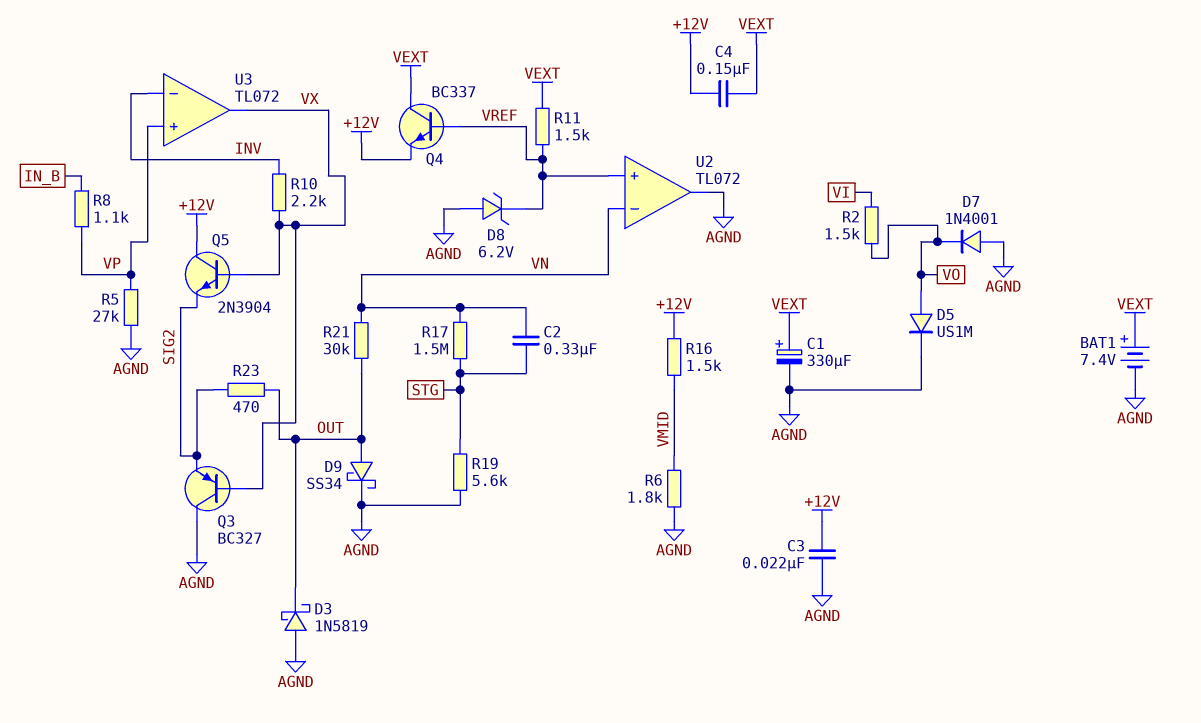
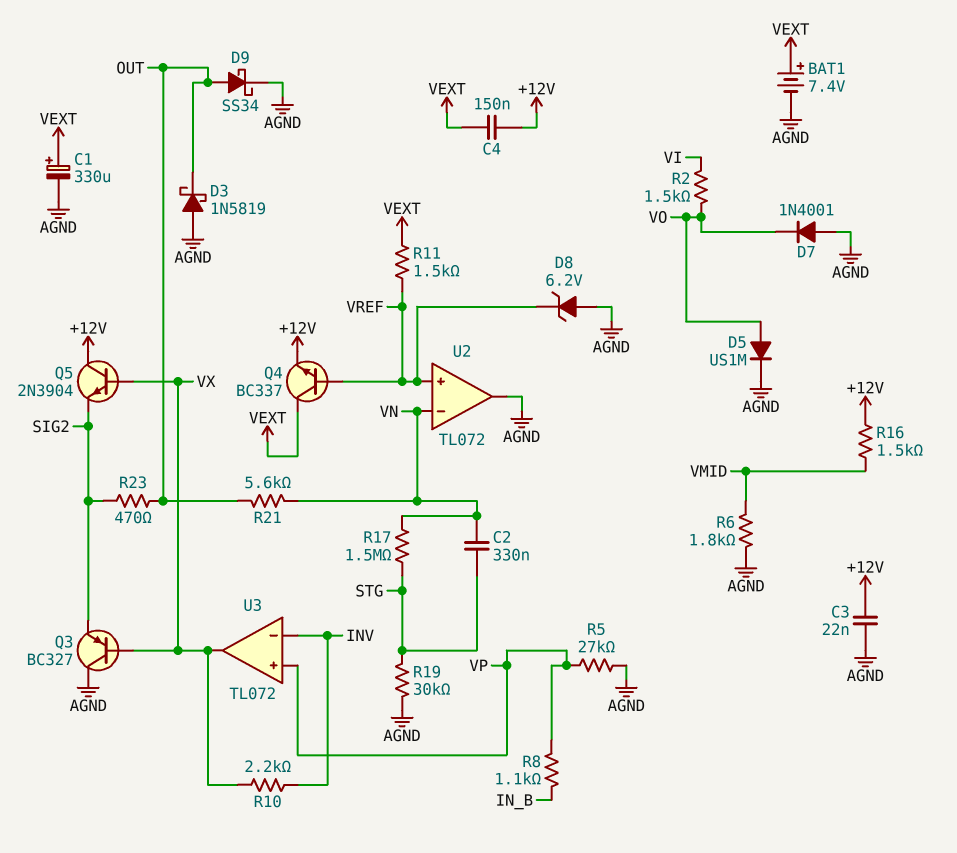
R19: 5.6k (AGND, STG) -> 30k (AGND, STG)
R21: 30k (OUT, VN) -> 5.6k (OUT, VN)

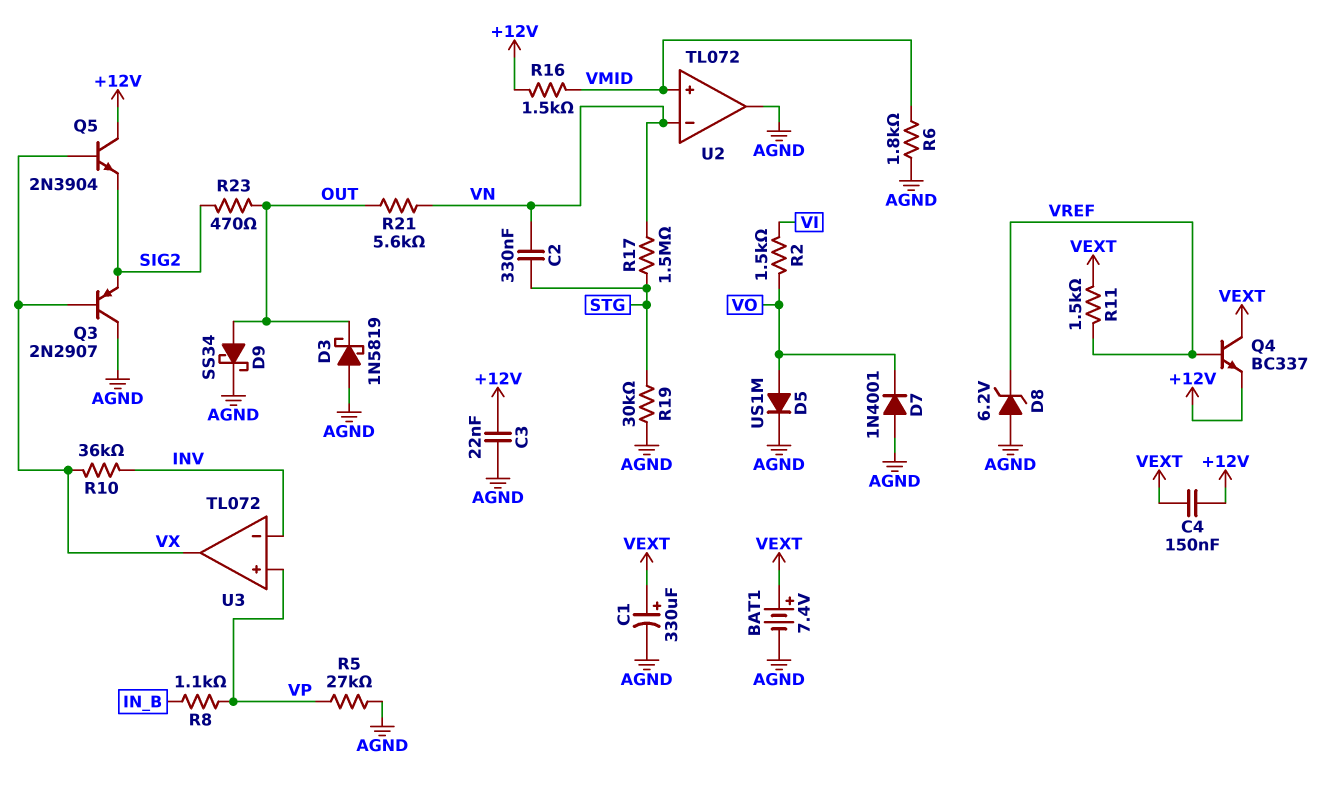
Q3: PNP BC327 (B VX, C AGND, E SIG2) -> PNP 2N2907 (B VX, C AGND, E SIG2)
R10: 2.2k (INV, VX) -> 36k (INV, VX)
U2 pin in+: VREF -> VMID

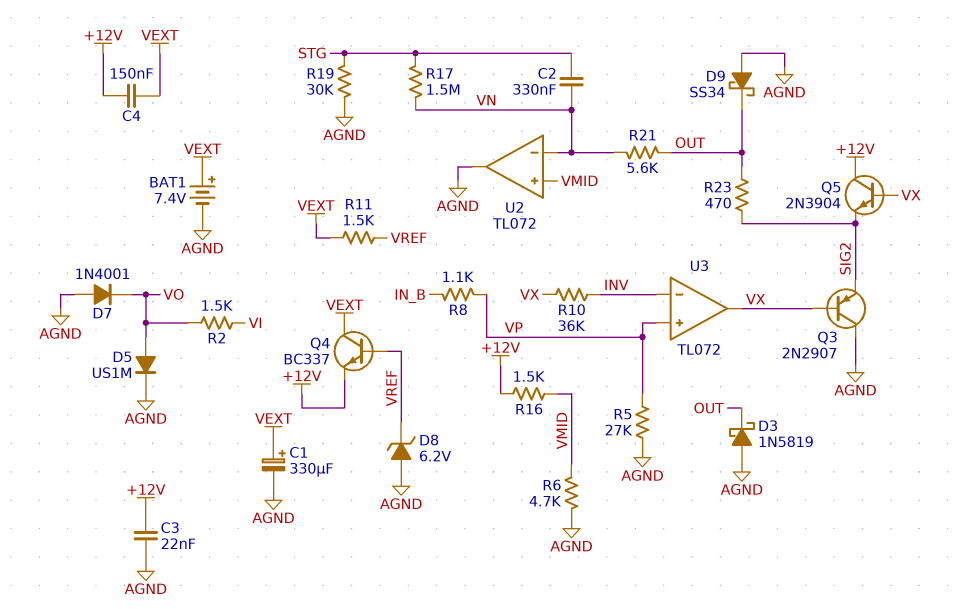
D9: schottky SS34 (A OUT, K AGND) -> schottky SS34 (A AGND, K OUT)
R6: 1.8k (AGND, VMID) -> 4.7k (AGND, VMID)

